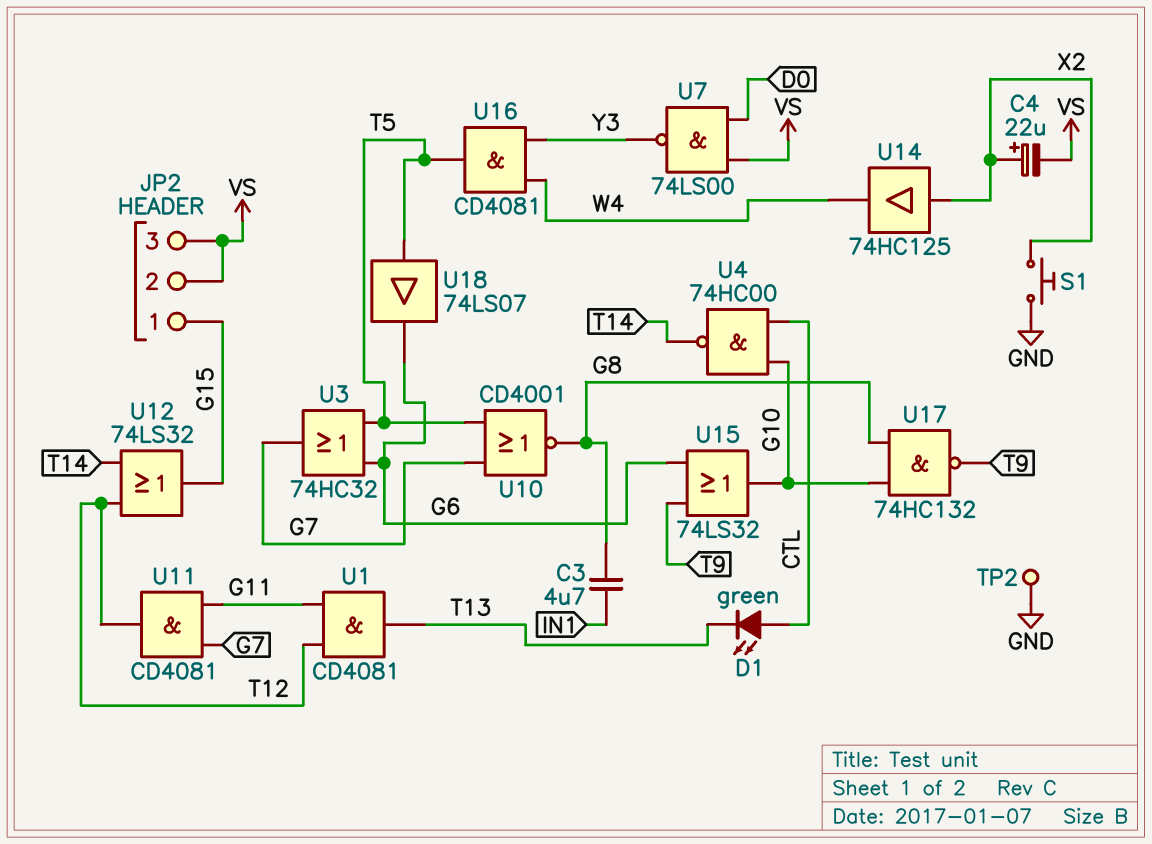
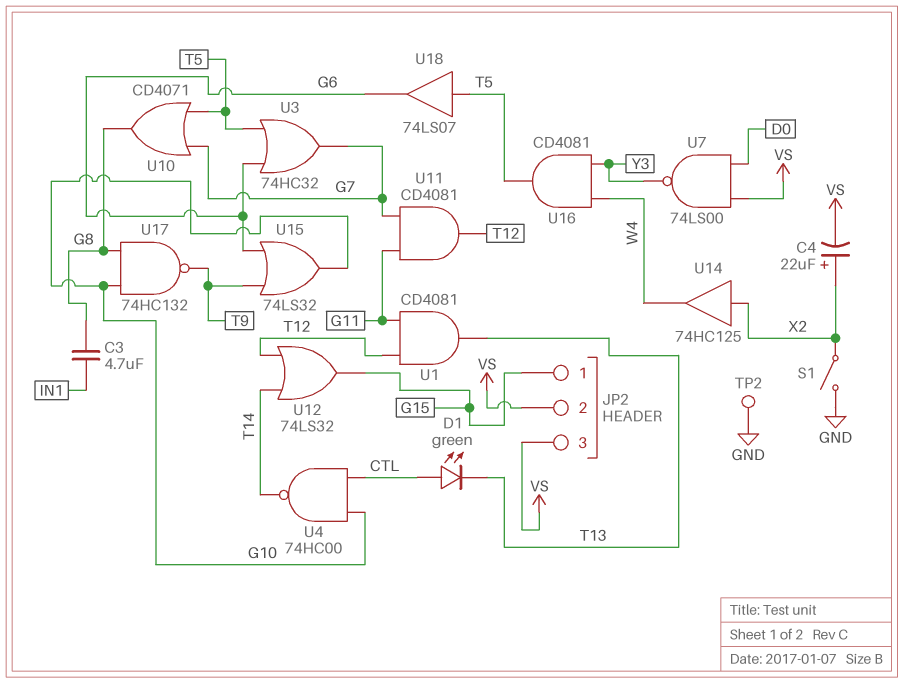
S1: button (GND, X2) -> switch (GND, X2)
U10: NOR CD4001 (in G7, in T5, out G8) -> OR CD4071 (in G7, in T5, out G8)

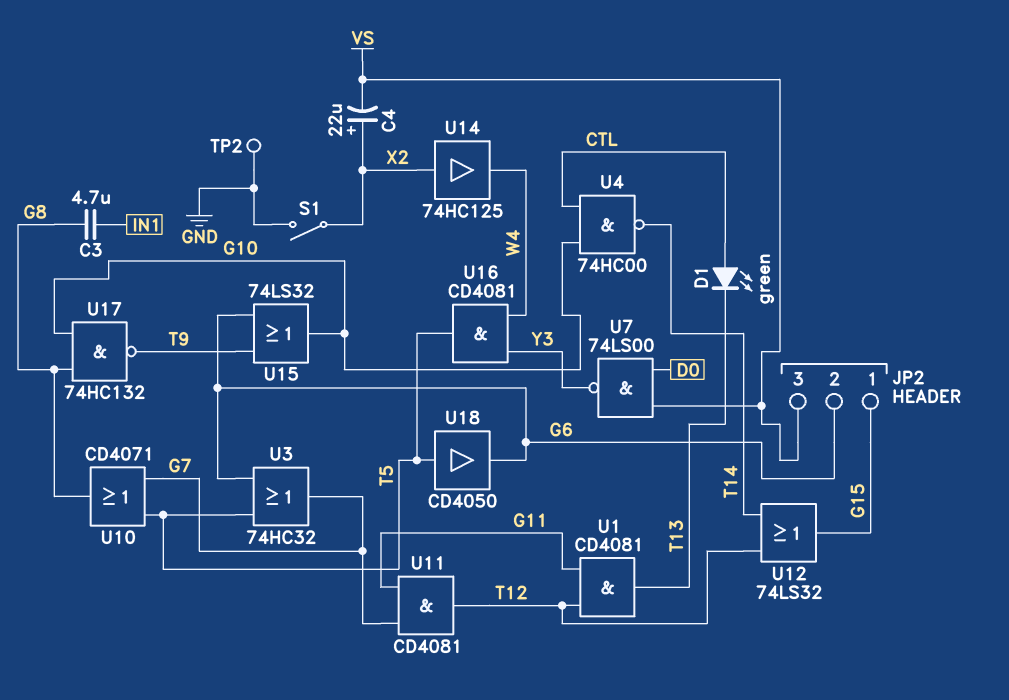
JP2 pin 2: VS -> G6
U18: buffer 74LS07 (in T5, out G6) -> buffer CD4050 (in T5, out G6)

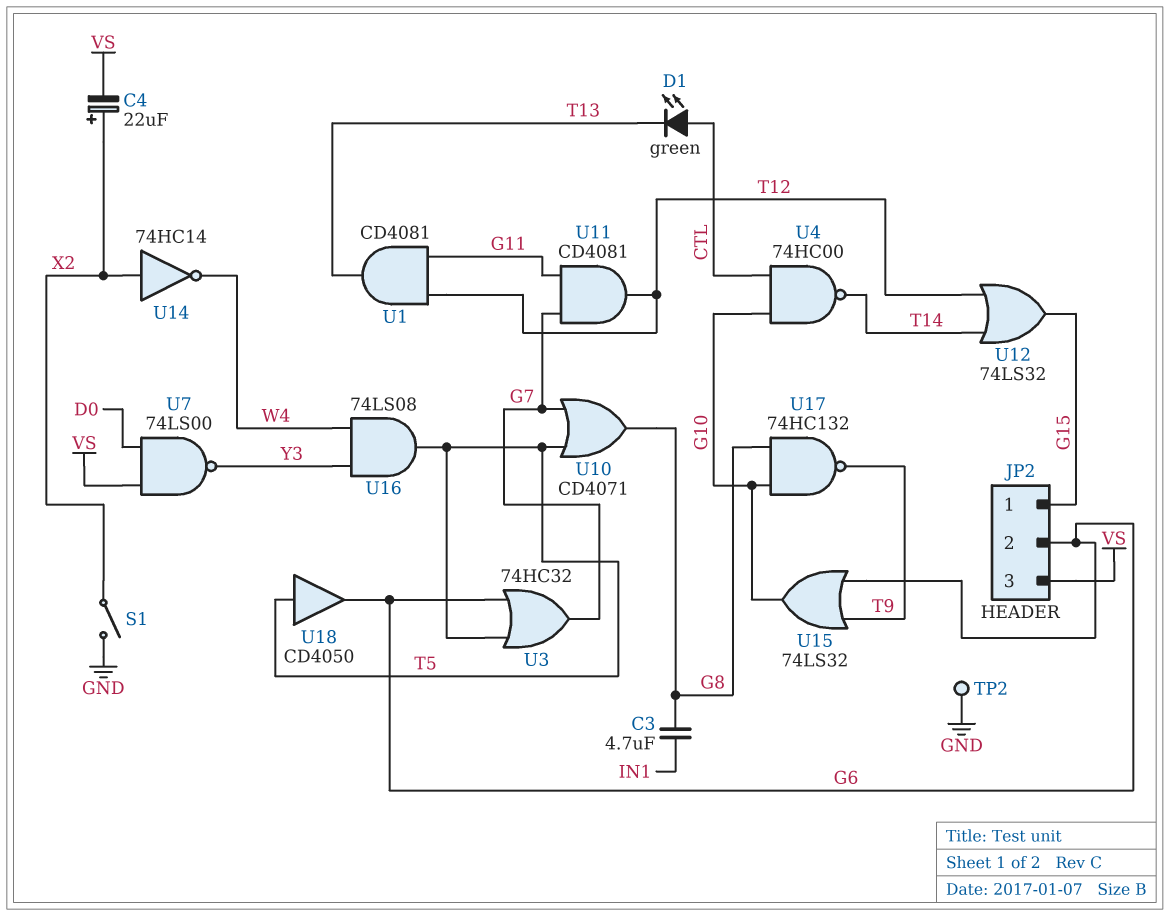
U14: buffer 74HC125 (in X2, out W4) -> NOT 74HC14 (in X2, out W4)
U16: AND CD4081 (in W4, in Y3, out T5) -> AND 74LS08 (in W4, in Y3, out T5)

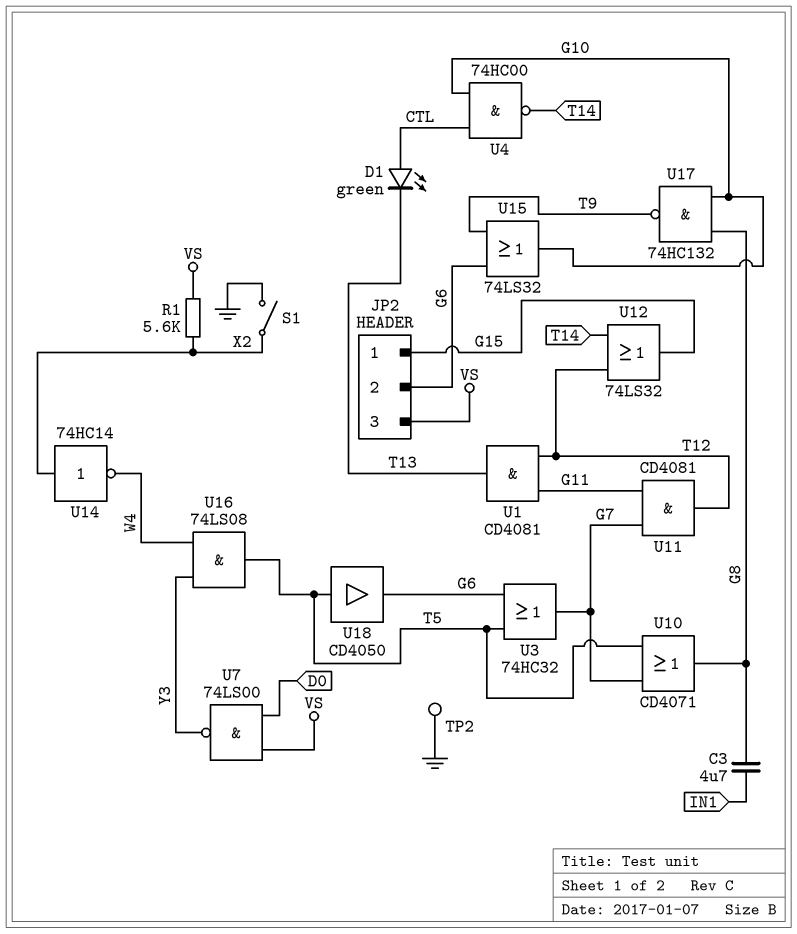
C4: 22uF (plus X2, minus VS) -> none
R1: none -> 5.6k (VS, X2)

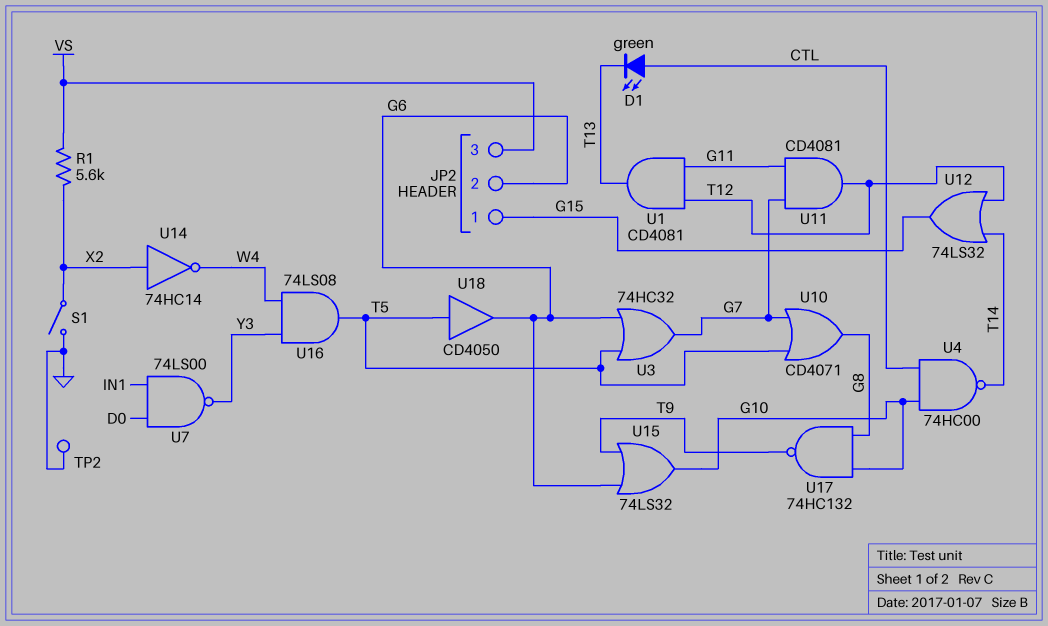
C3: 4.7uF (G8, IN1) -> none
U7: NAND 74LS00 (in D0, in VS, out Y3) -> NAND 74LS00 (in D0, in IN1, out Y3)

